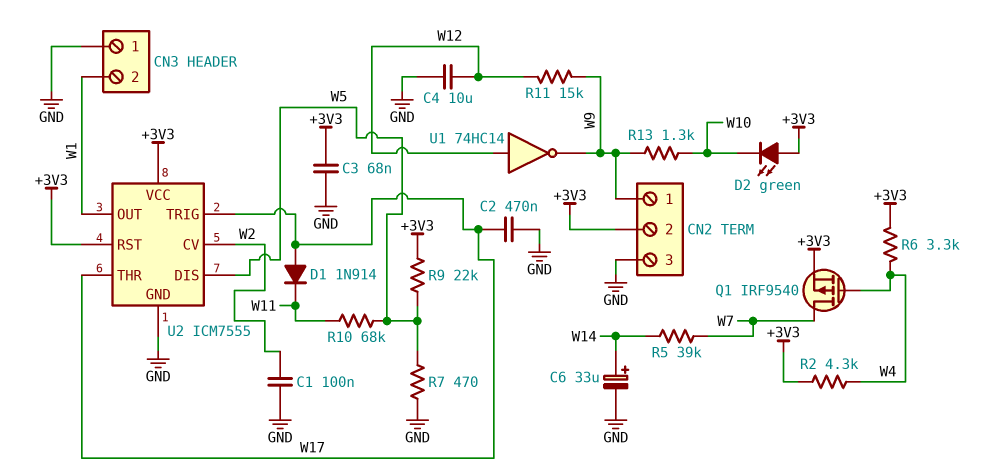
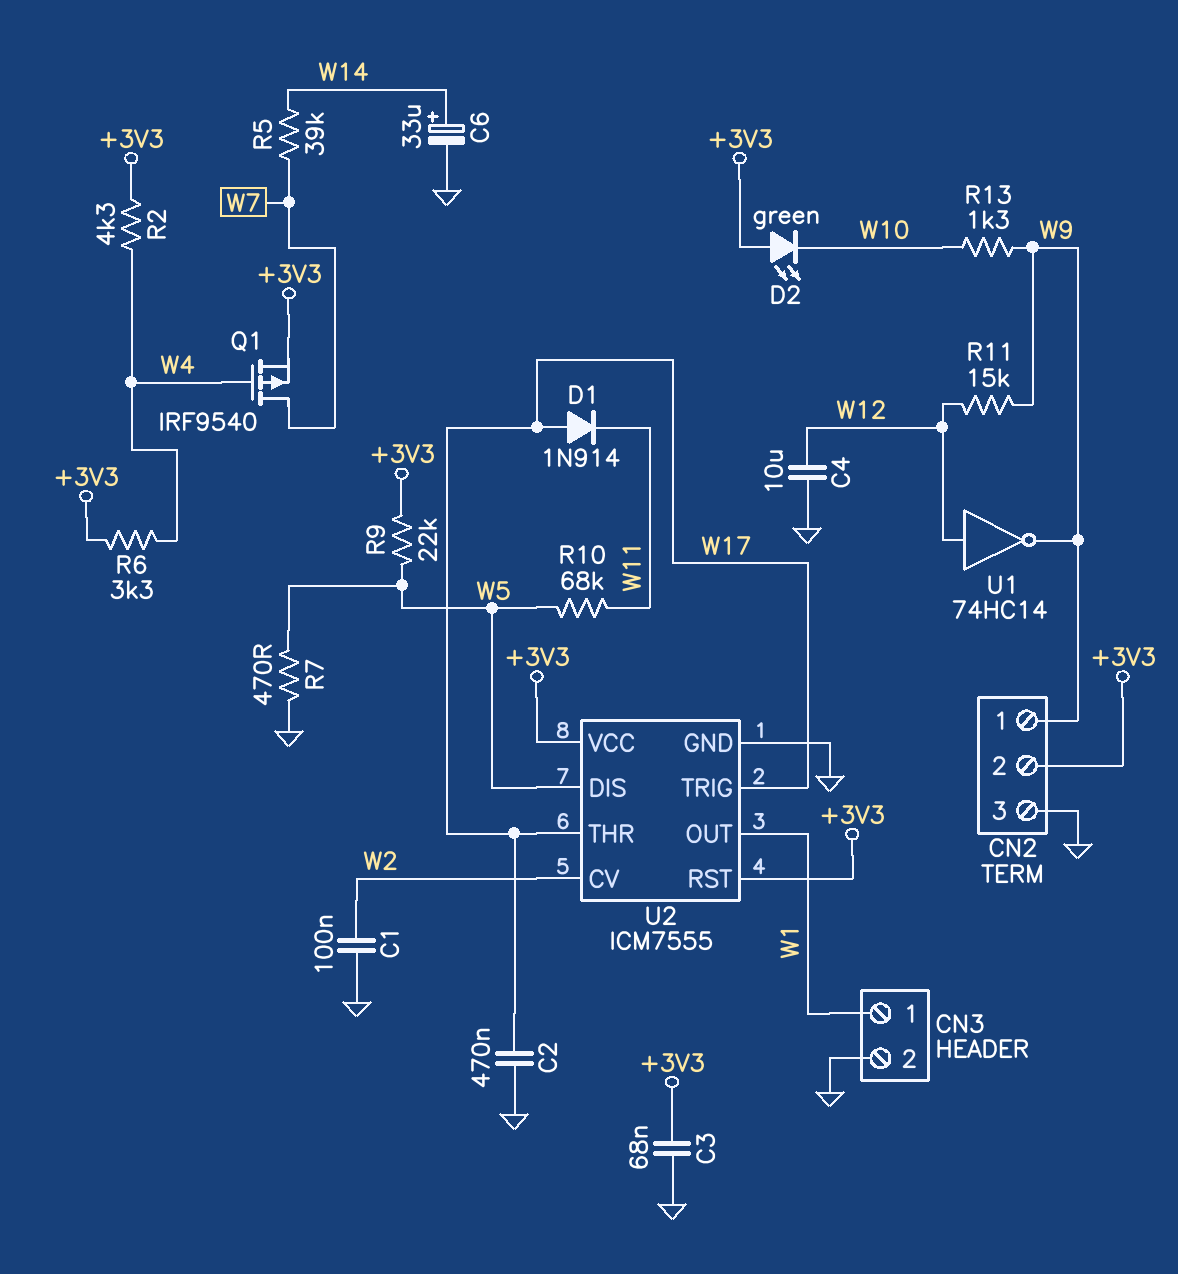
CN3 pin 1: GND -> W1
CN3 pin 2: W1 -> GND

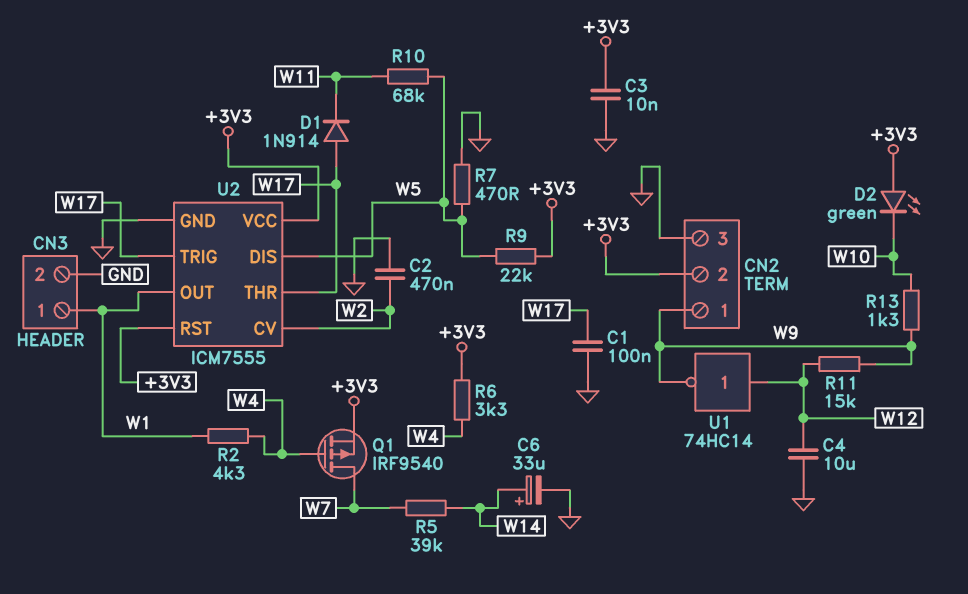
C1: 100nF (GND, W2) -> 100nF (GND, W17)
C2: 470nF (GND, W17) -> 470nF (GND, W2)
C3: 68nF (+3V3, GND) -> 10nF (+3V3, GND)
R2: 4.3k (+3V3, W4) -> 4.3k (W1, W4)

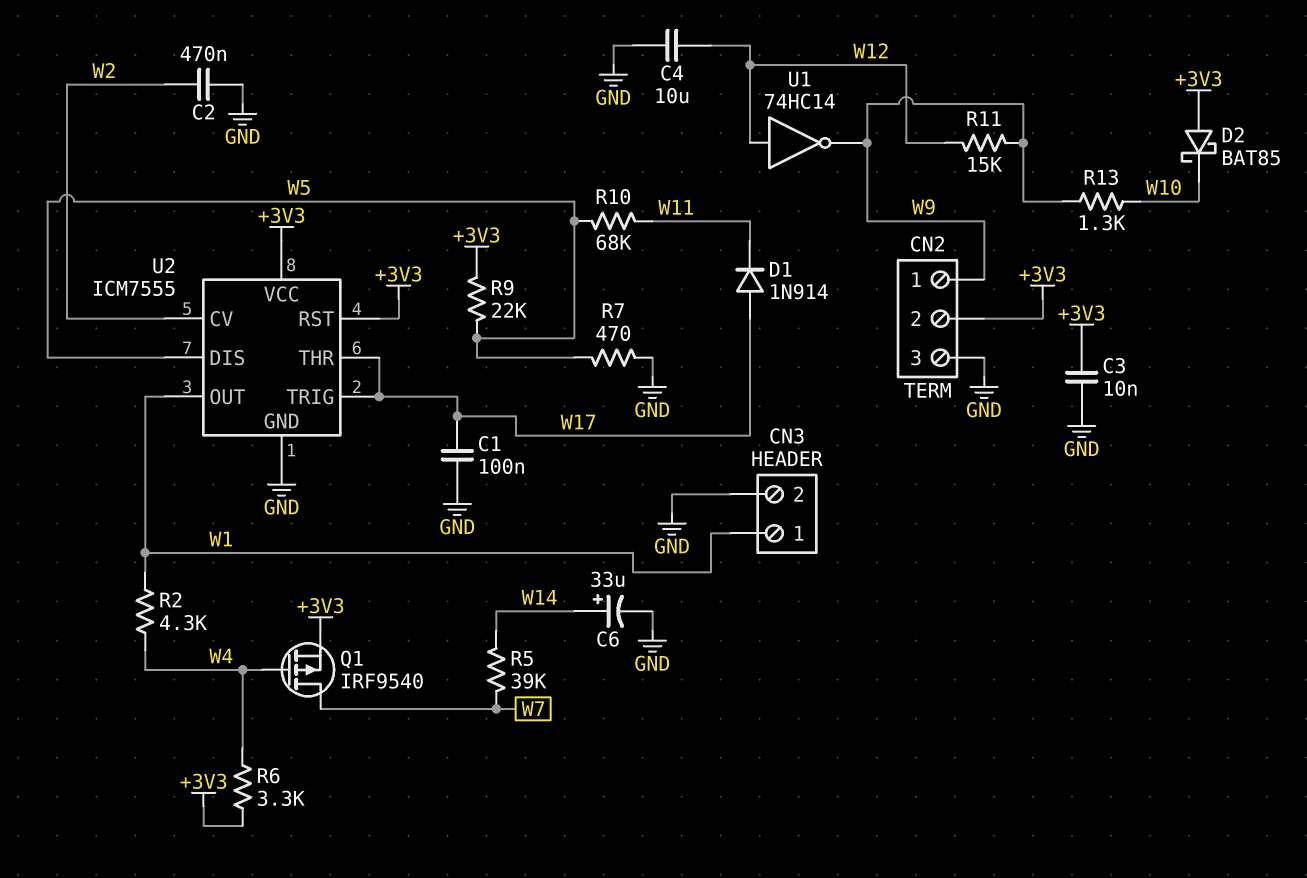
D2: LED green (A +3V3, K W10) -> schottky BAT85 (A +3V3, K W10)

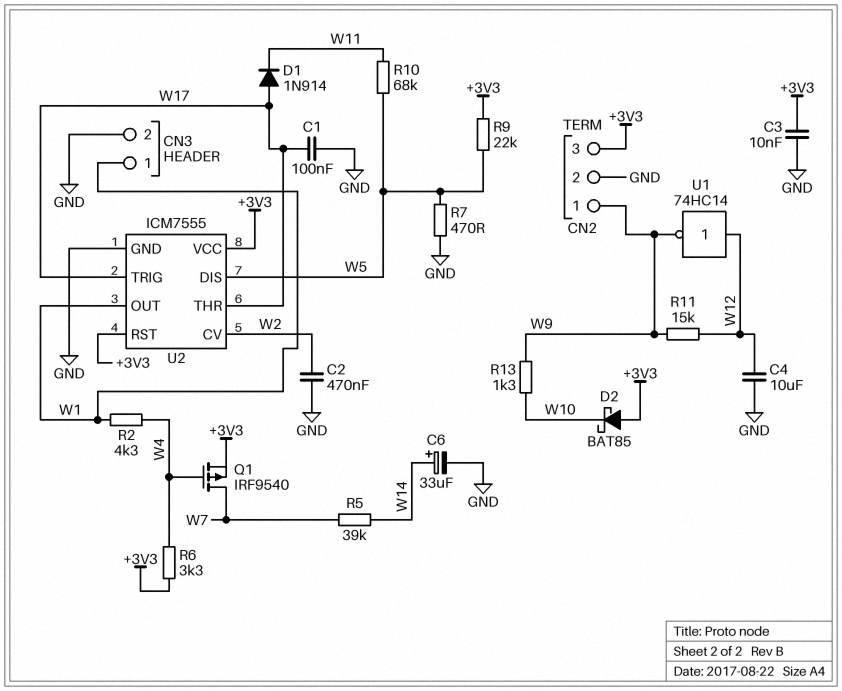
CN2 pin 2: +3V3 -> GND
CN2 pin 3: GND -> +3V3

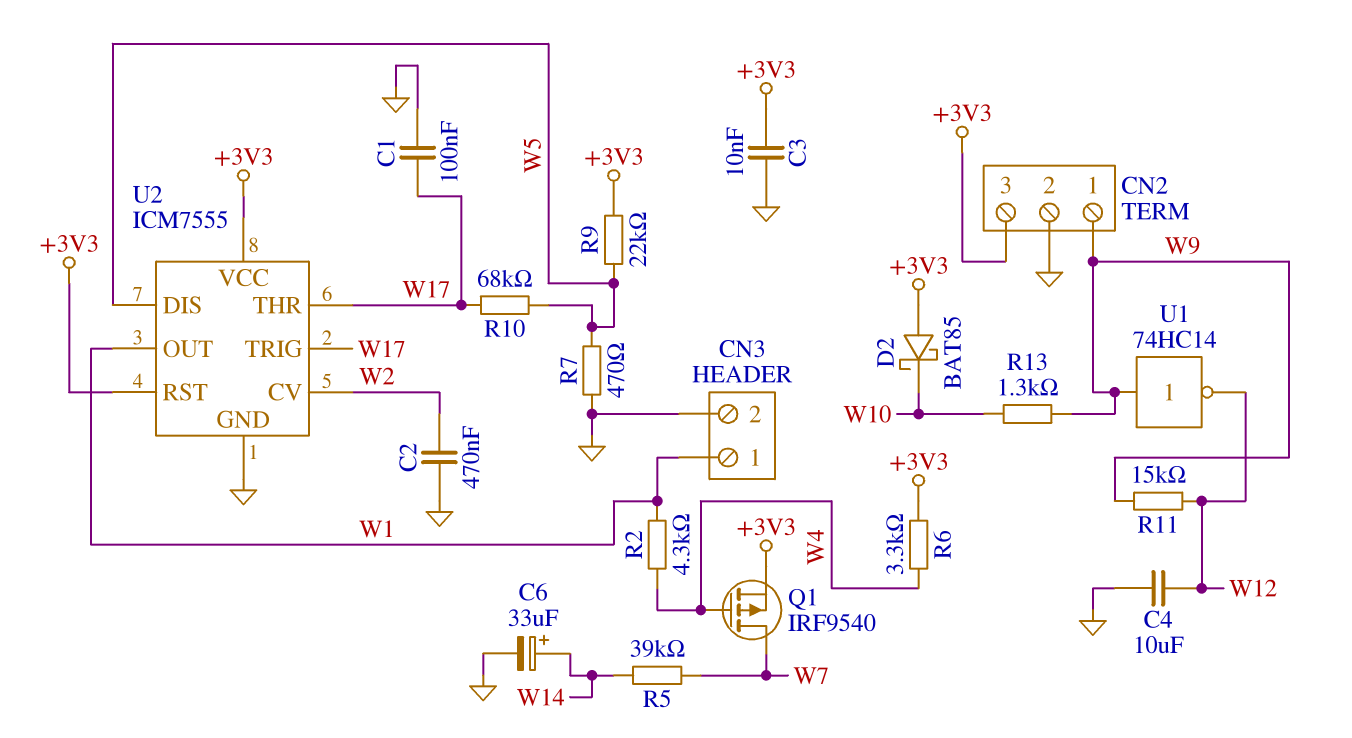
D1: diode 1N914 (A W17, K W11) -> none
R10: 68k (W5, W11) -> 68k (W5, W17)
U1: NOT 74HC14 (in W12, out W9) -> NOT 74HC14 (in W9, out W12)

